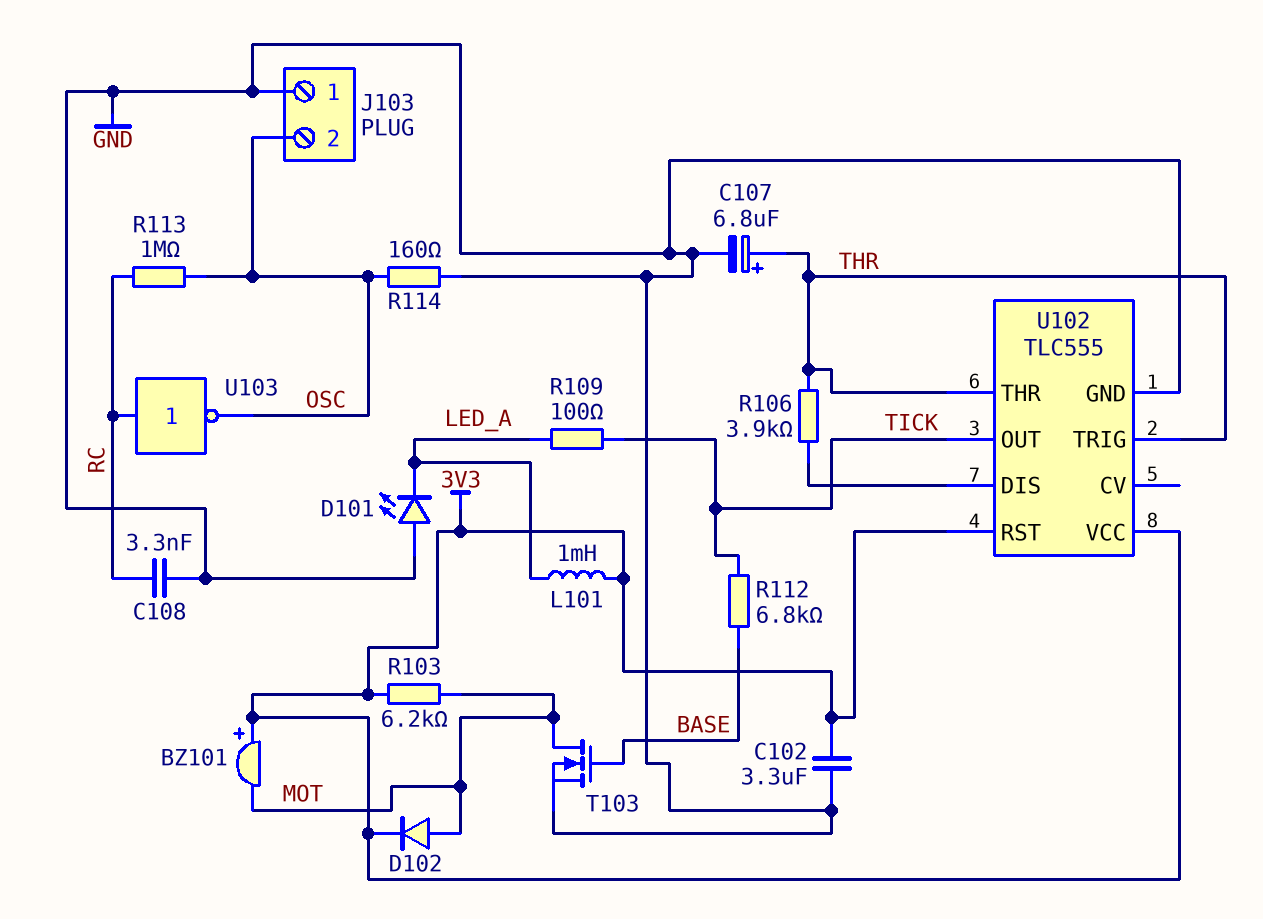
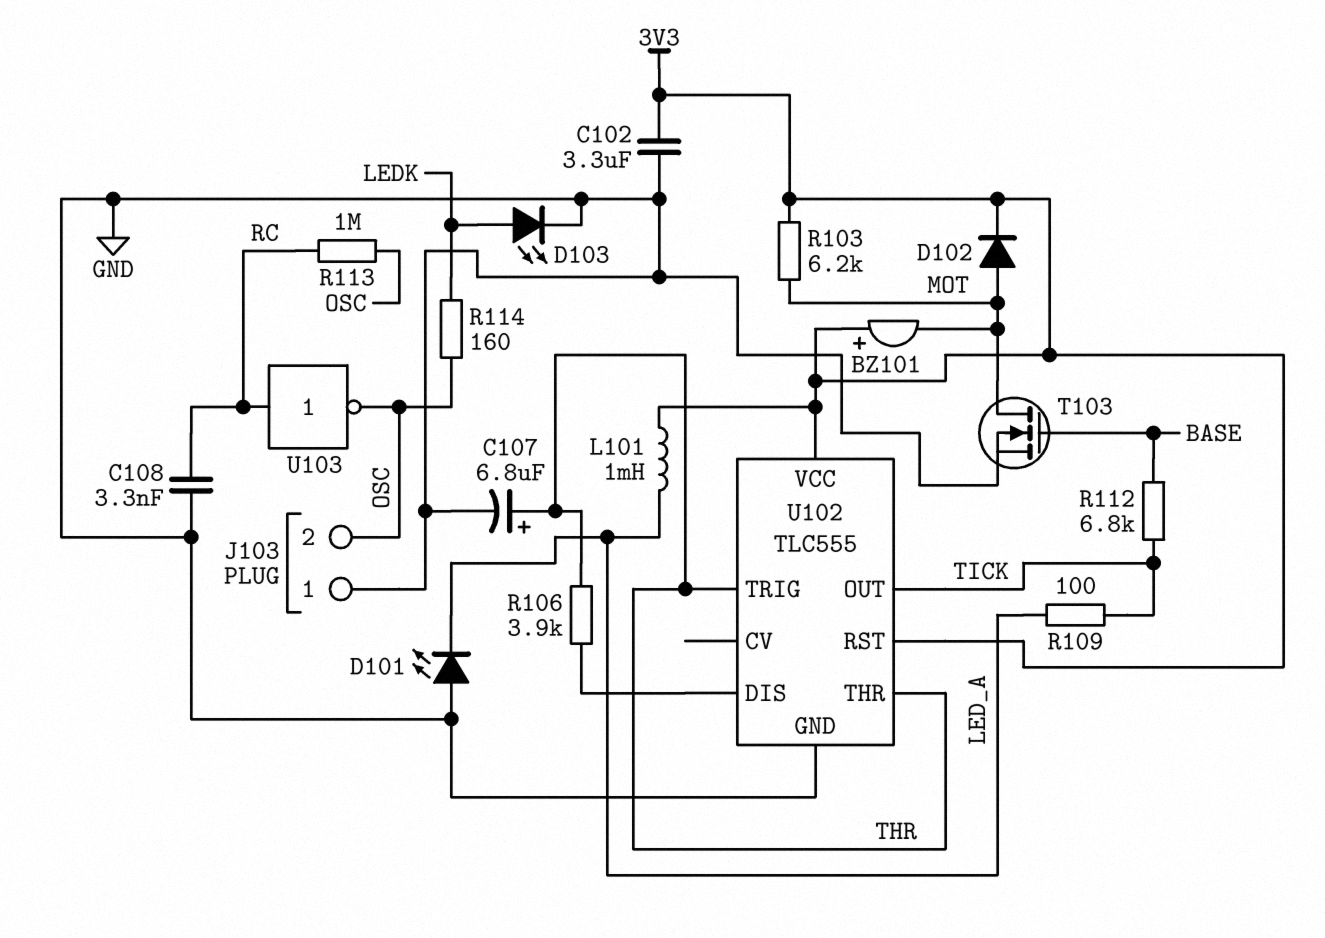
D103: none -> LED (A LEDK, K GND)
R114: 160 (GND, OSC) -> 160 (LEDK, OSC)

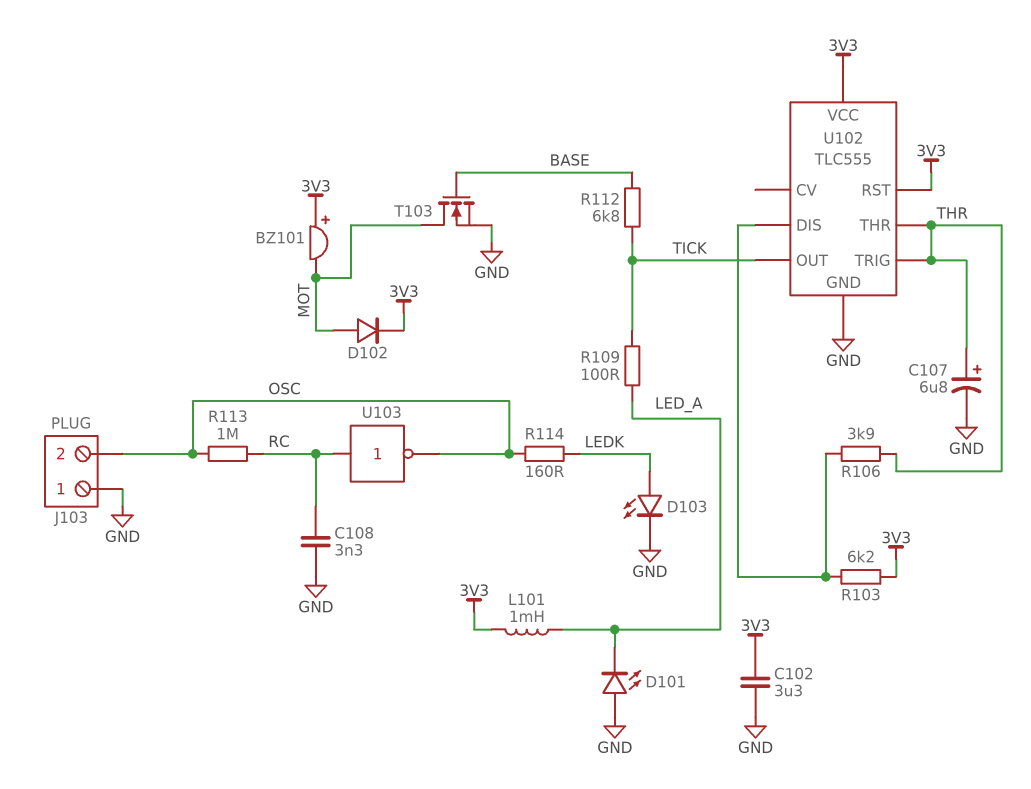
R103: 6.2k (3V3, MOT) -> 6.2k (3V3, U102/DIS)

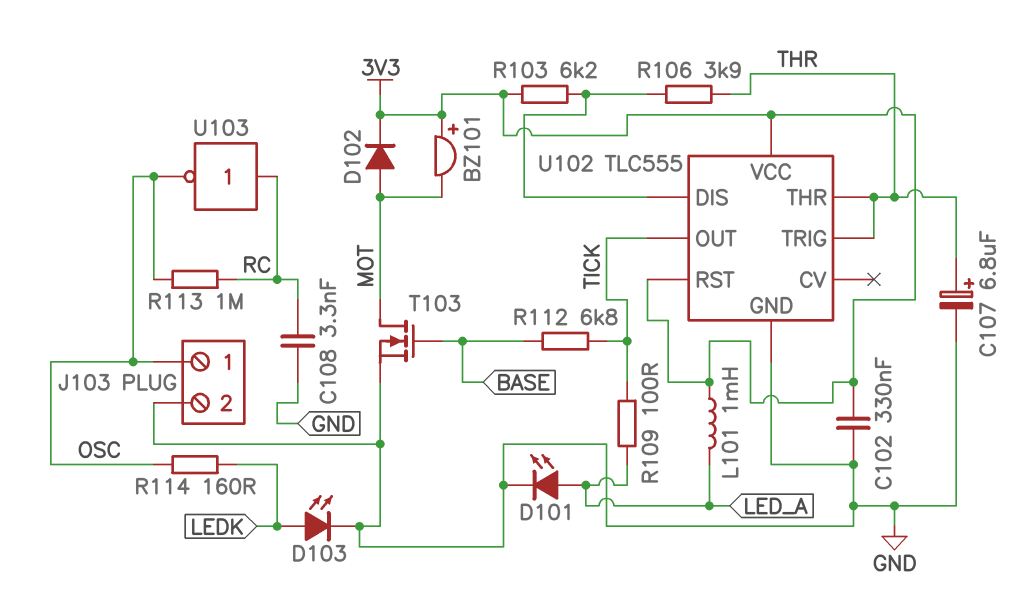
C102: 3.3uF (3V3, GND) -> 330nF (3V3, GND)
D101: LED (A GND, K LED_A) -> LED (A LED_A, K GND)
J103 pin 1: GND -> OSC
J103 pin 2: OSC -> GND

